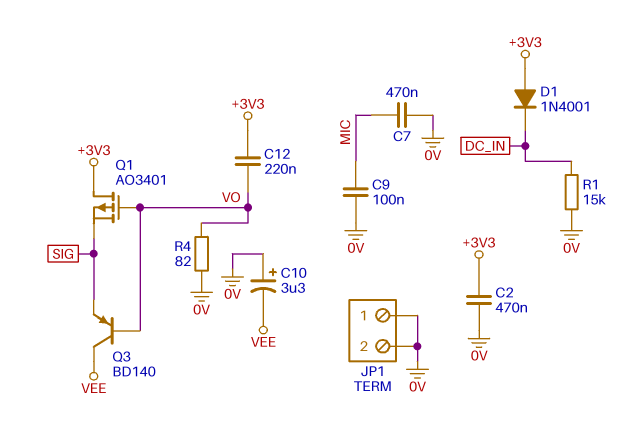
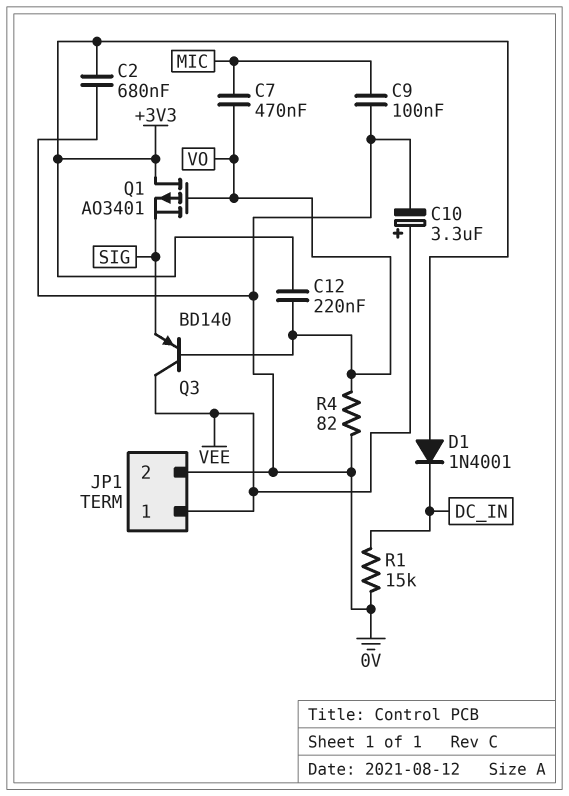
C2: 470nF (+3V3, 0V) -> 680nF (+3V3, 0V)
C7: 470nF (0V, MIC) -> 470nF (MIC, VO)
C10: 3.3uF (plus 0V, minus VEE) -> 3.3uF (plus VEE, minus 0V)
JP1 pin 1: 0V -> VEE

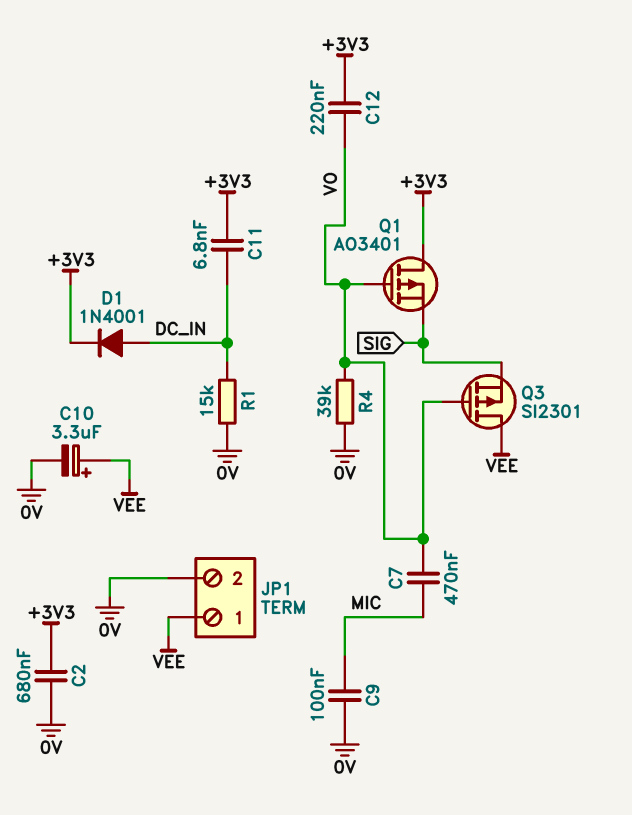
C11: none -> 6.8nF (+3V3, DC_IN)
D1: diode 1N4001 (A +3V3, K DC_IN) -> diode 1N4001 (A DC_IN, K +3V3)
Q3: PNP BD140 (B VO, C VEE, E SIG) -> PMOS SI2301 (G VO, D VEE, S SIG)
R4: 82 (0V, VO) -> 39k (0V, VO)

